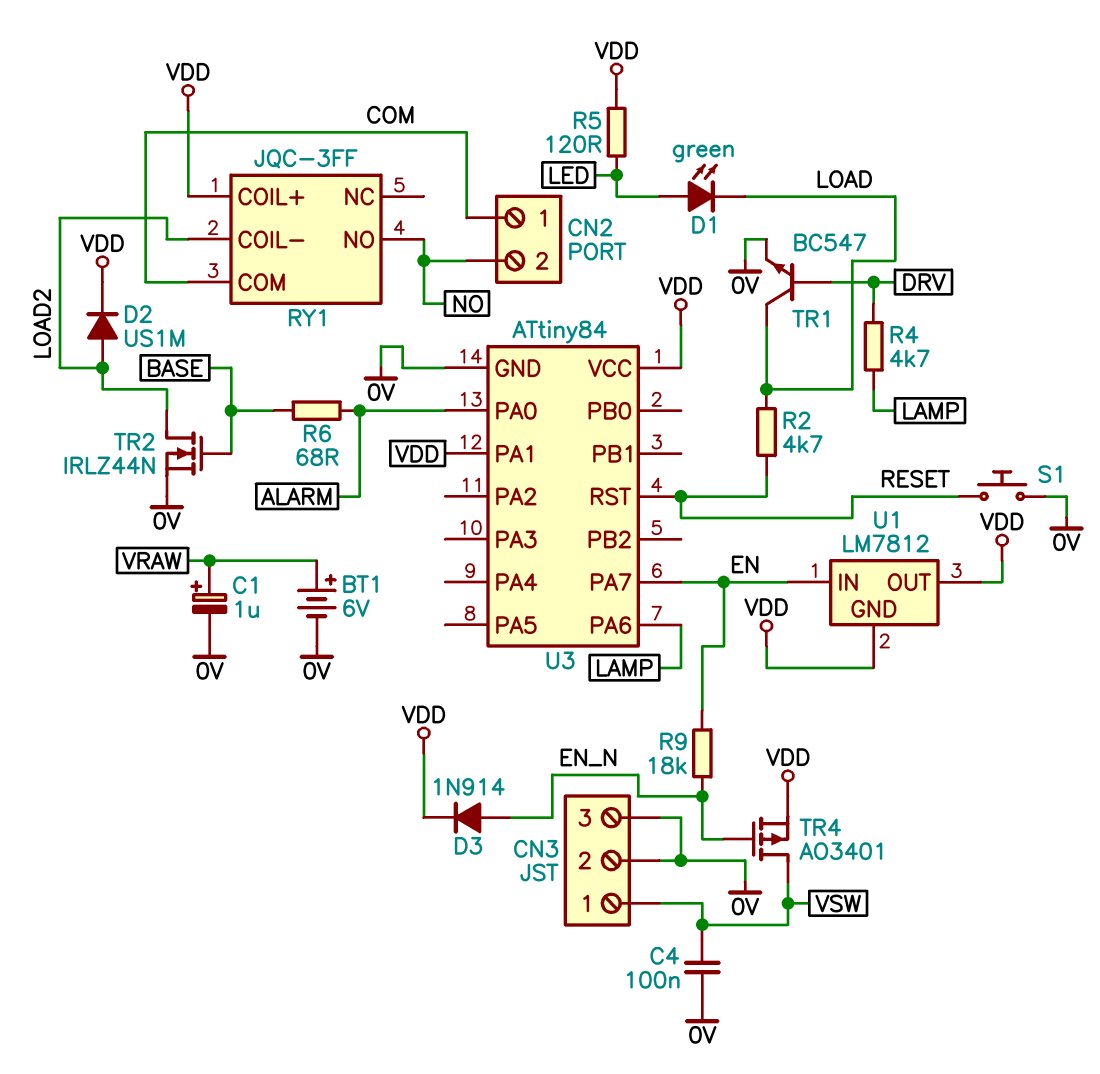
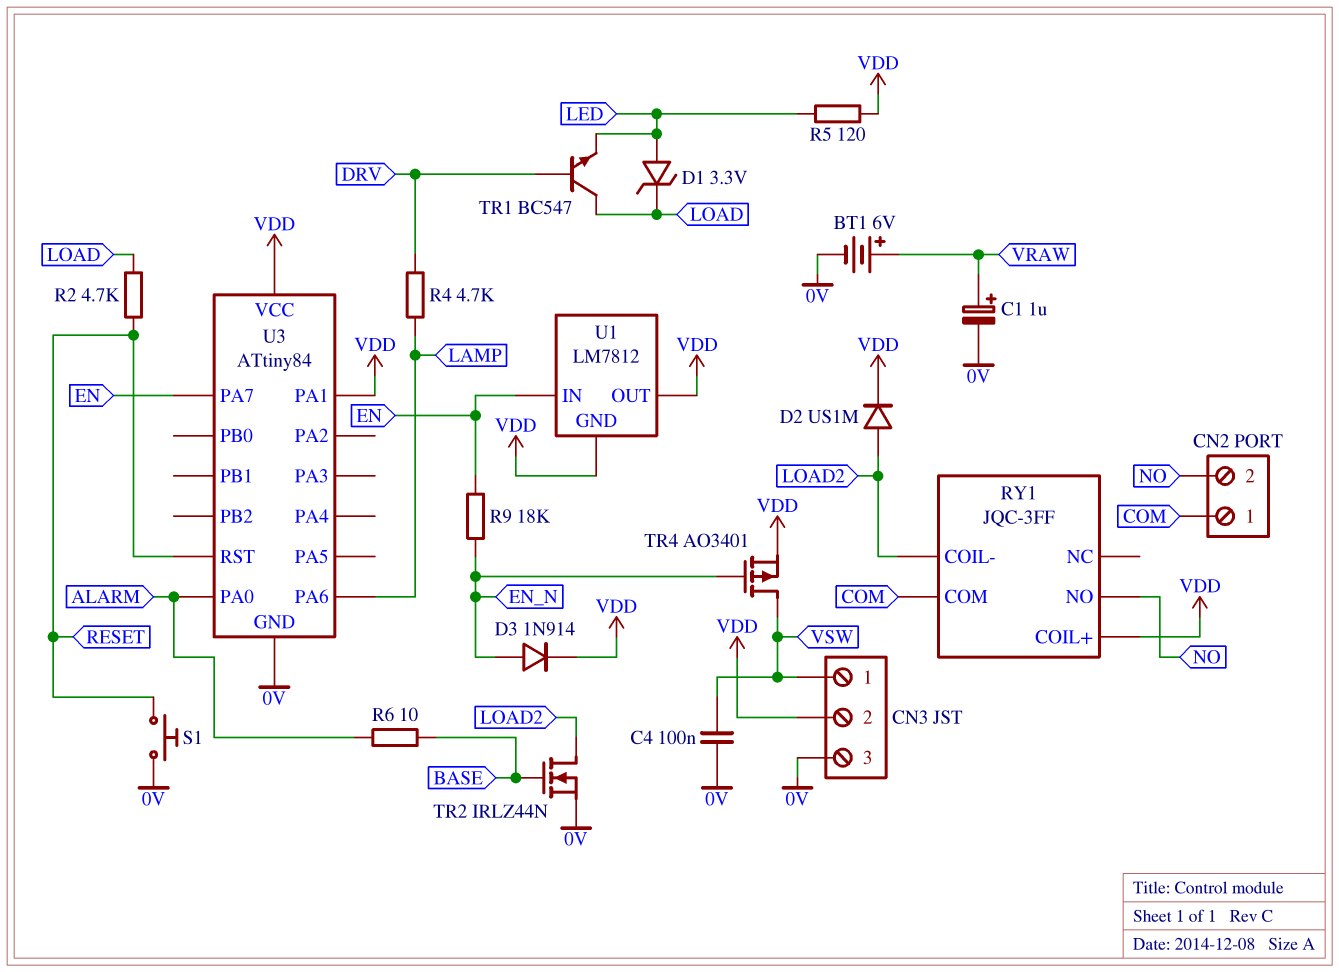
CN3 pin 2: 0V -> VDD
D1: LED green (A LED, K LOAD) -> zener 3.3V (A LED, K LOAD)
R6: 68 (ALARM, BASE) -> 10 (ALARM, BASE)
TR1: NPN BC547 (B DRV, C LOAD, E 0V) -> NPN BC547 (B DRV, C LOAD, E LED)

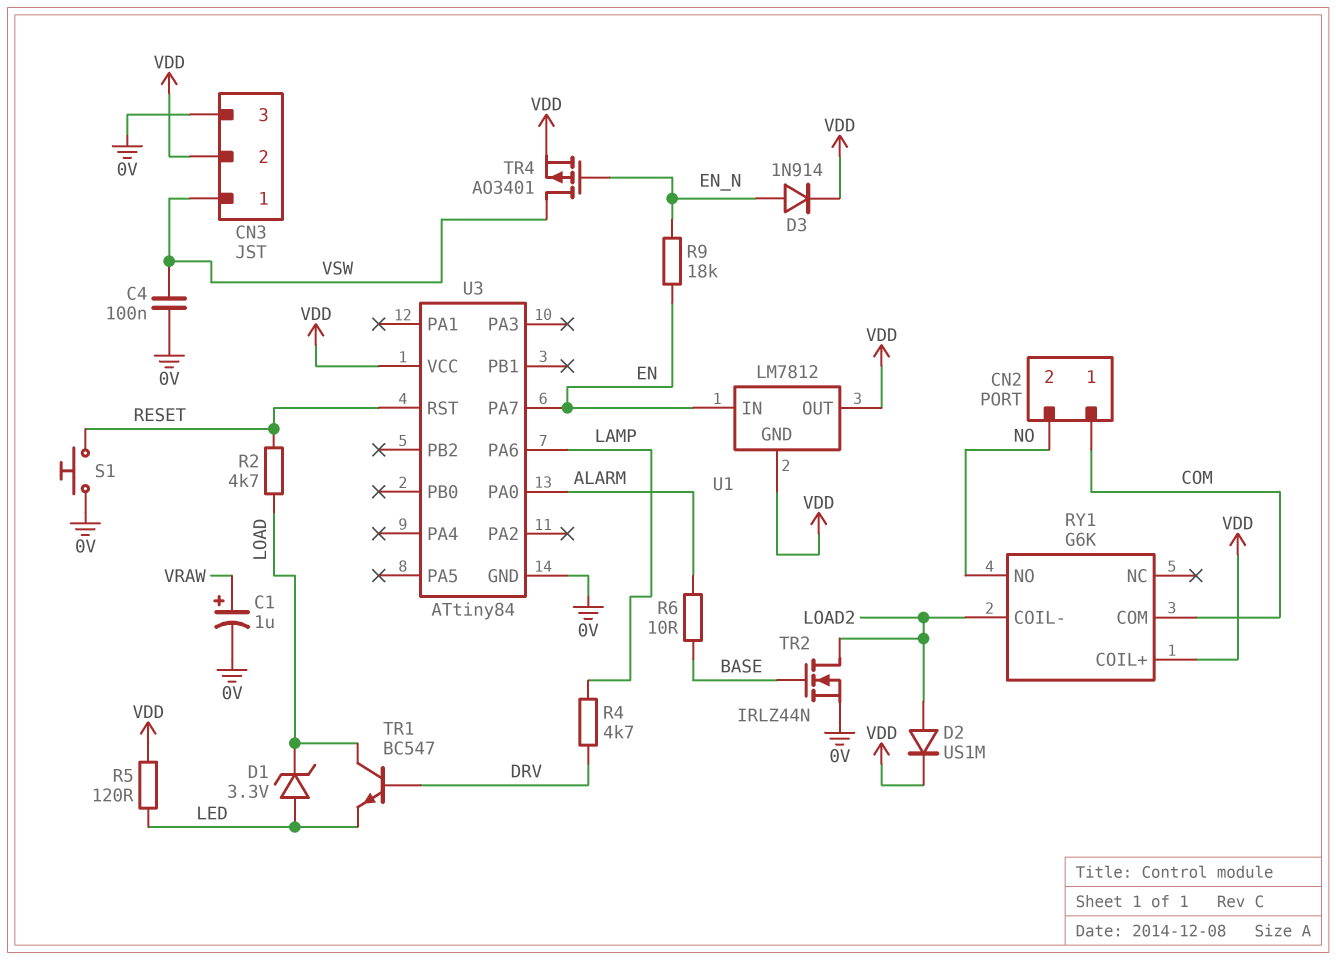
BT1: 6V (plus VRAW, minus 0V) -> none
RY1: JQC-3FF -> G6K
U3 pin PA1: VDD -> none

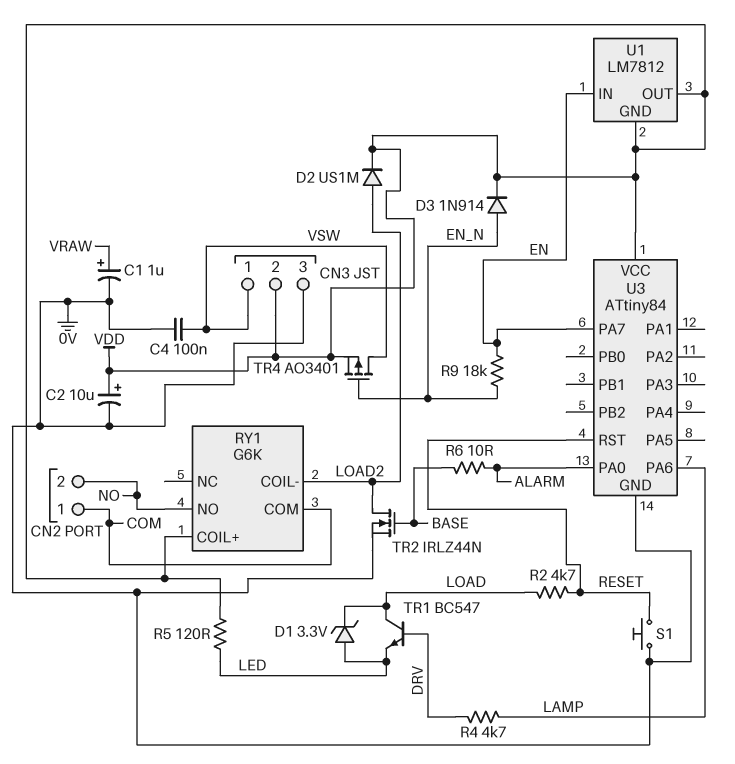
C2: none -> 10uF (plus VDD, minus 0V)

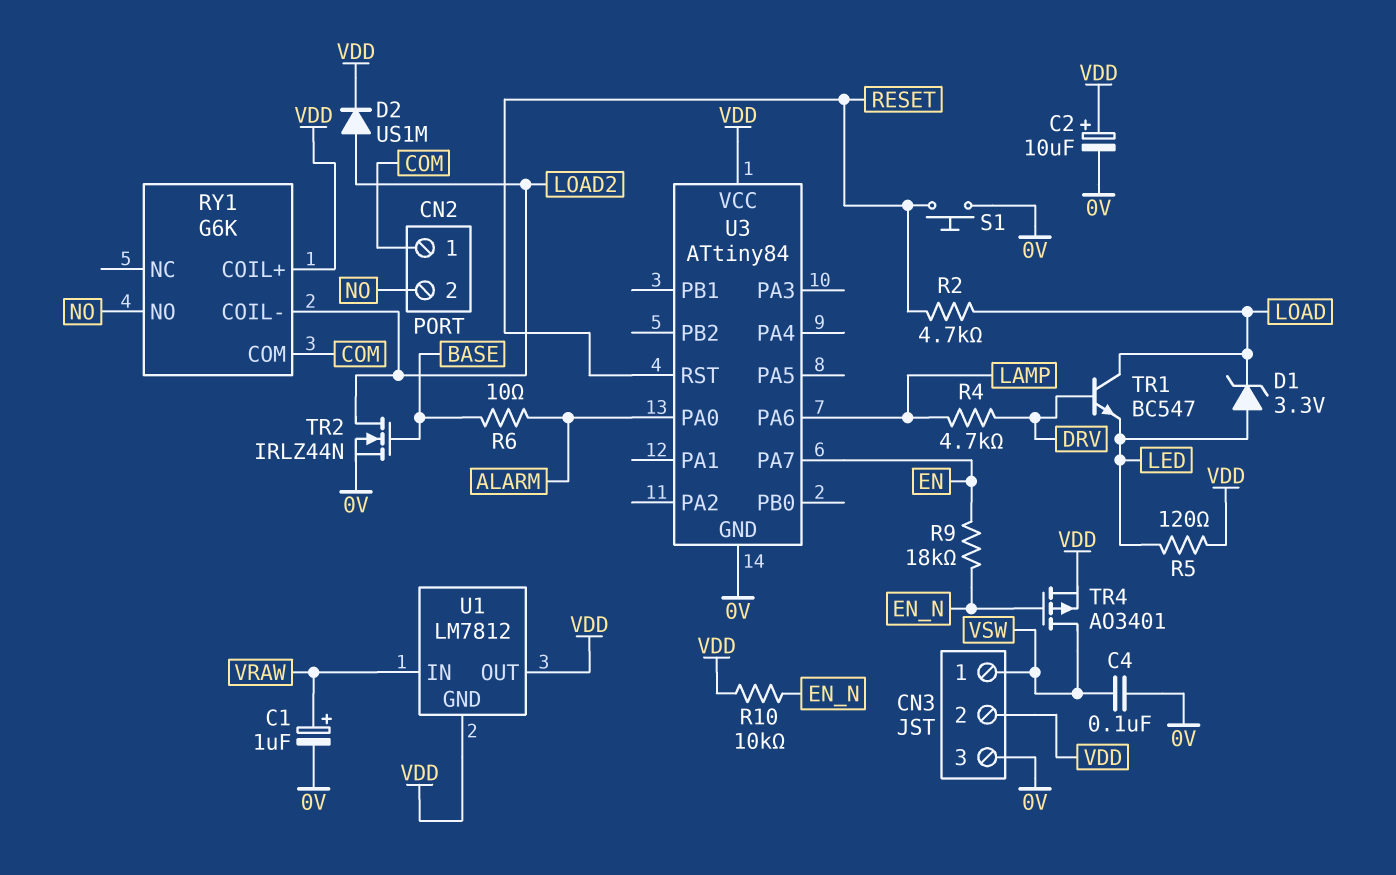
D3: diode 1N914 (A EN_N, K VDD) -> none
R10: none -> 10k (EN_N, VDD)
U1 pin IN: EN -> VRAW

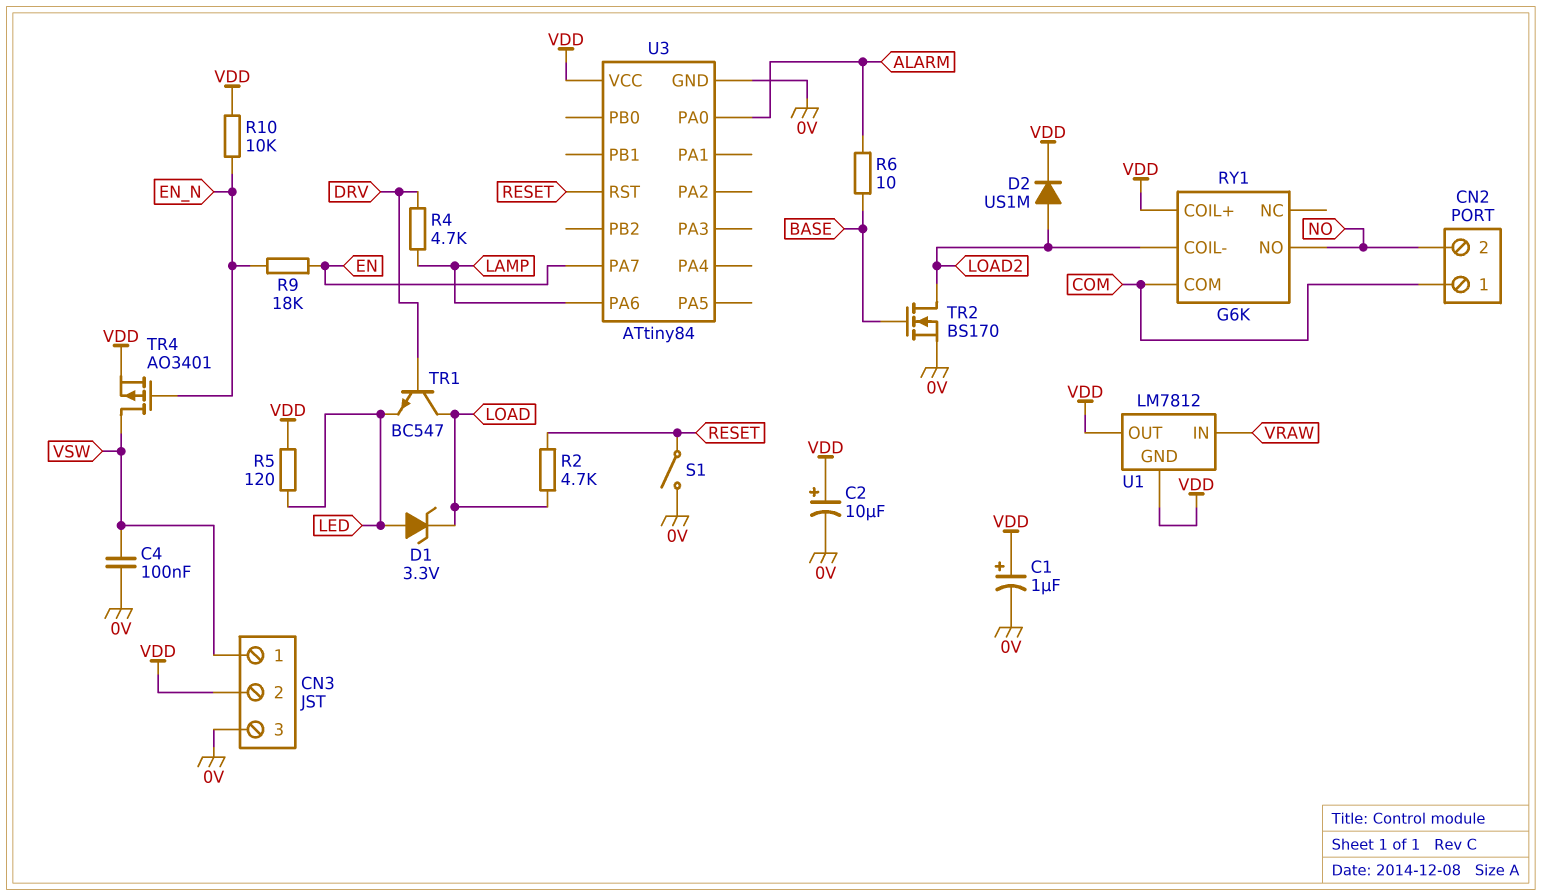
C1: 1uF (plus VRAW, minus 0V) -> 1uF (plus VDD, minus 0V)
S1: button (0V, RESET) -> switch (0V, RESET)
TR2: NMOS IRLZ44N (G BASE, D LOAD2, S 0V) -> NMOS BS170 (G BASE, D LOAD2, S 0V)

